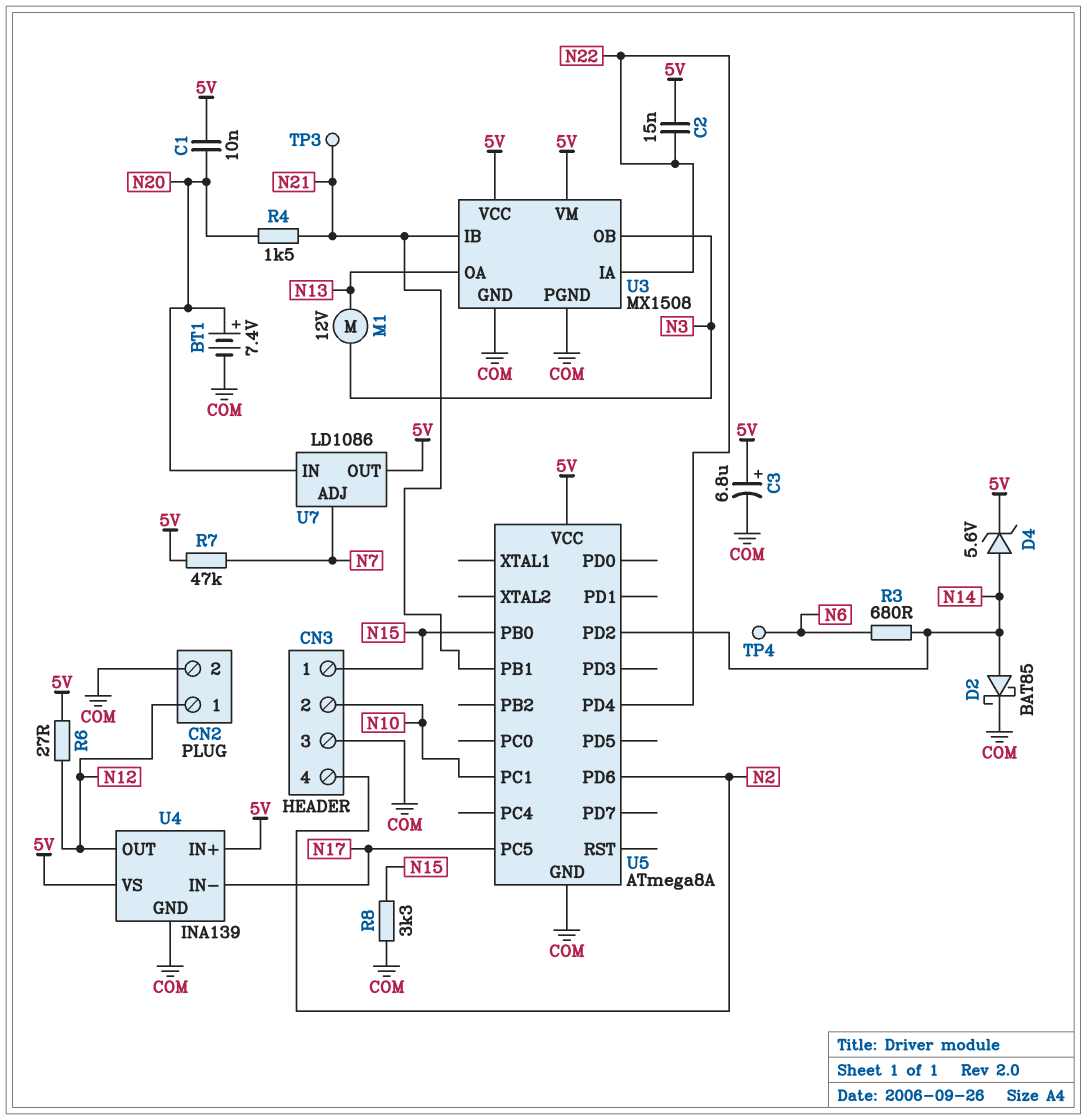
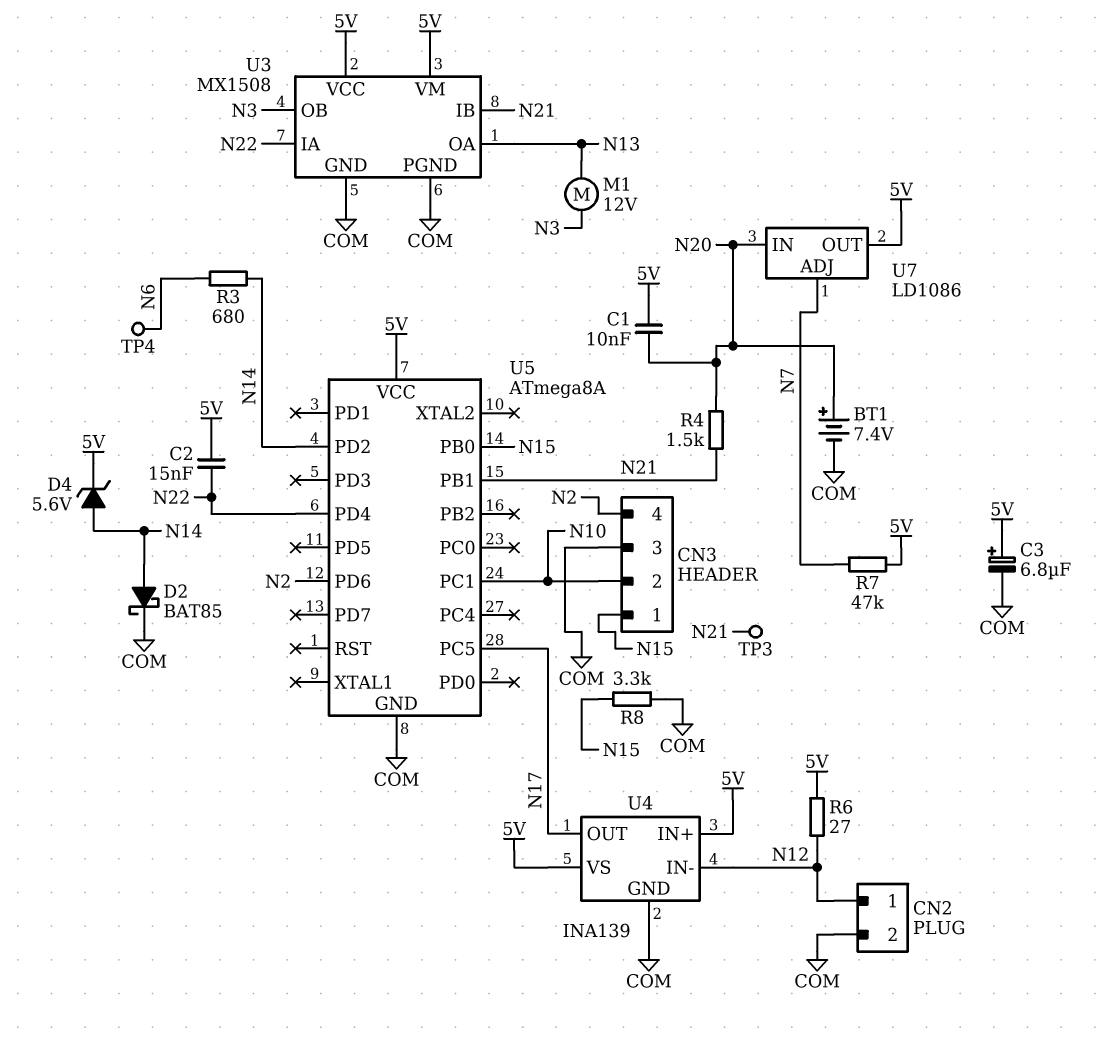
U4 pin IN-: N17 -> N12
U4 pin OUT: N12 -> N17

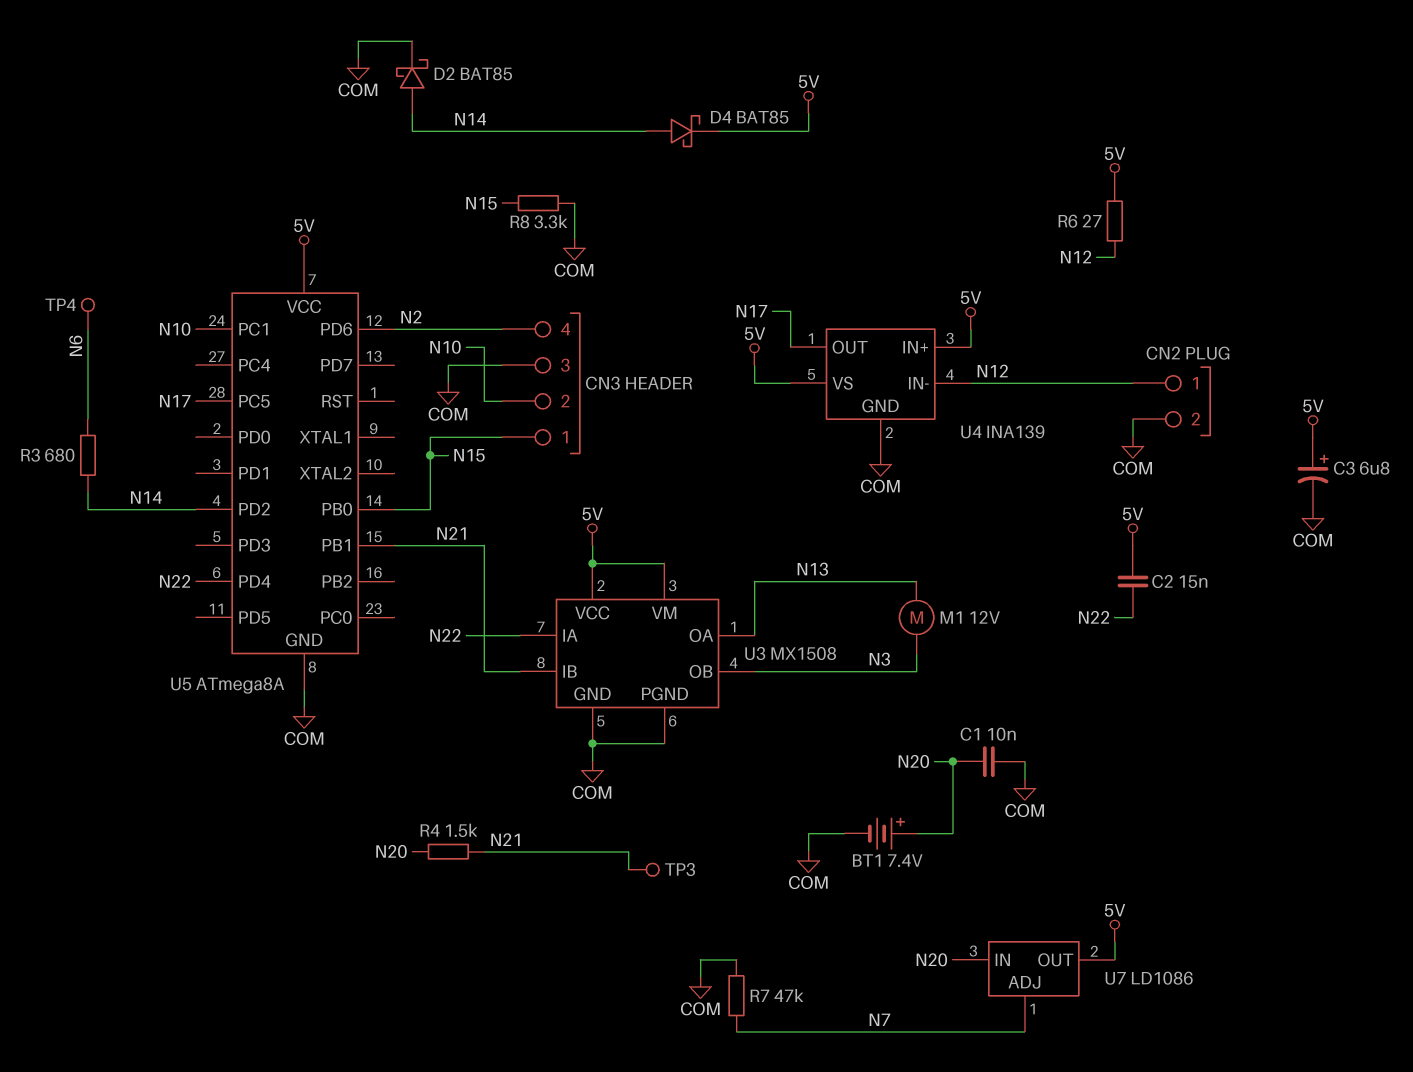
C1: 10nF (5V, N20) -> 10nF (COM, N20)
D4: zener 5.6V (A N14, K 5V) -> schottky BAT85 (A N14, K 5V)
R7: 47k (5V, N7) -> 47k (COM, N7)

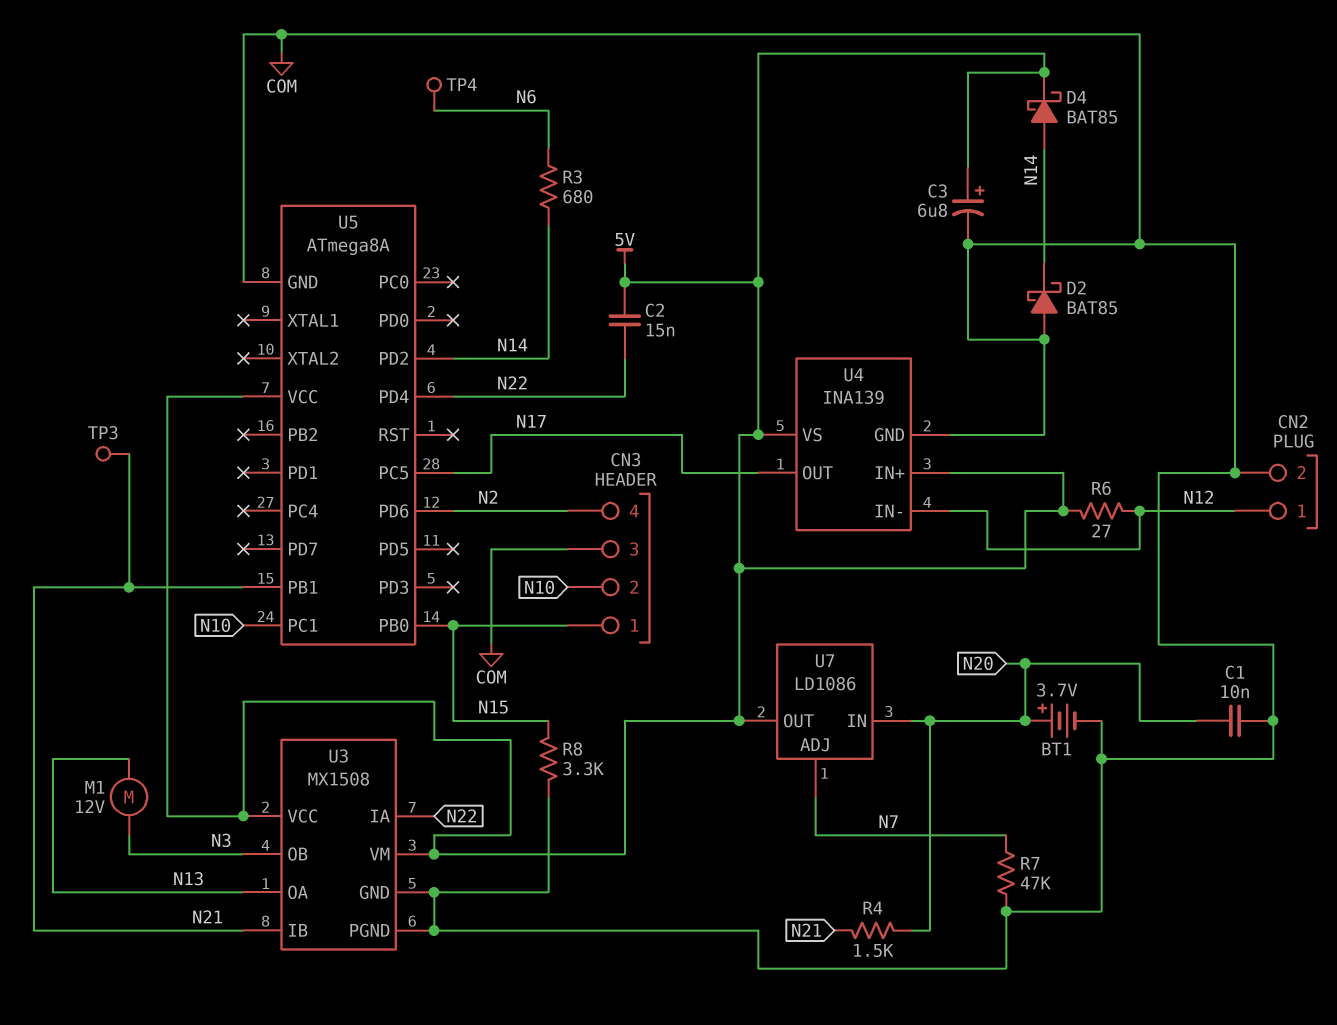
BT1: 7.4V (plus N20, minus COM) -> 3.7V (plus N20, minus COM)
D2: schottky BAT85 (A N14, K COM) -> schottky BAT85 (A COM, K N14)

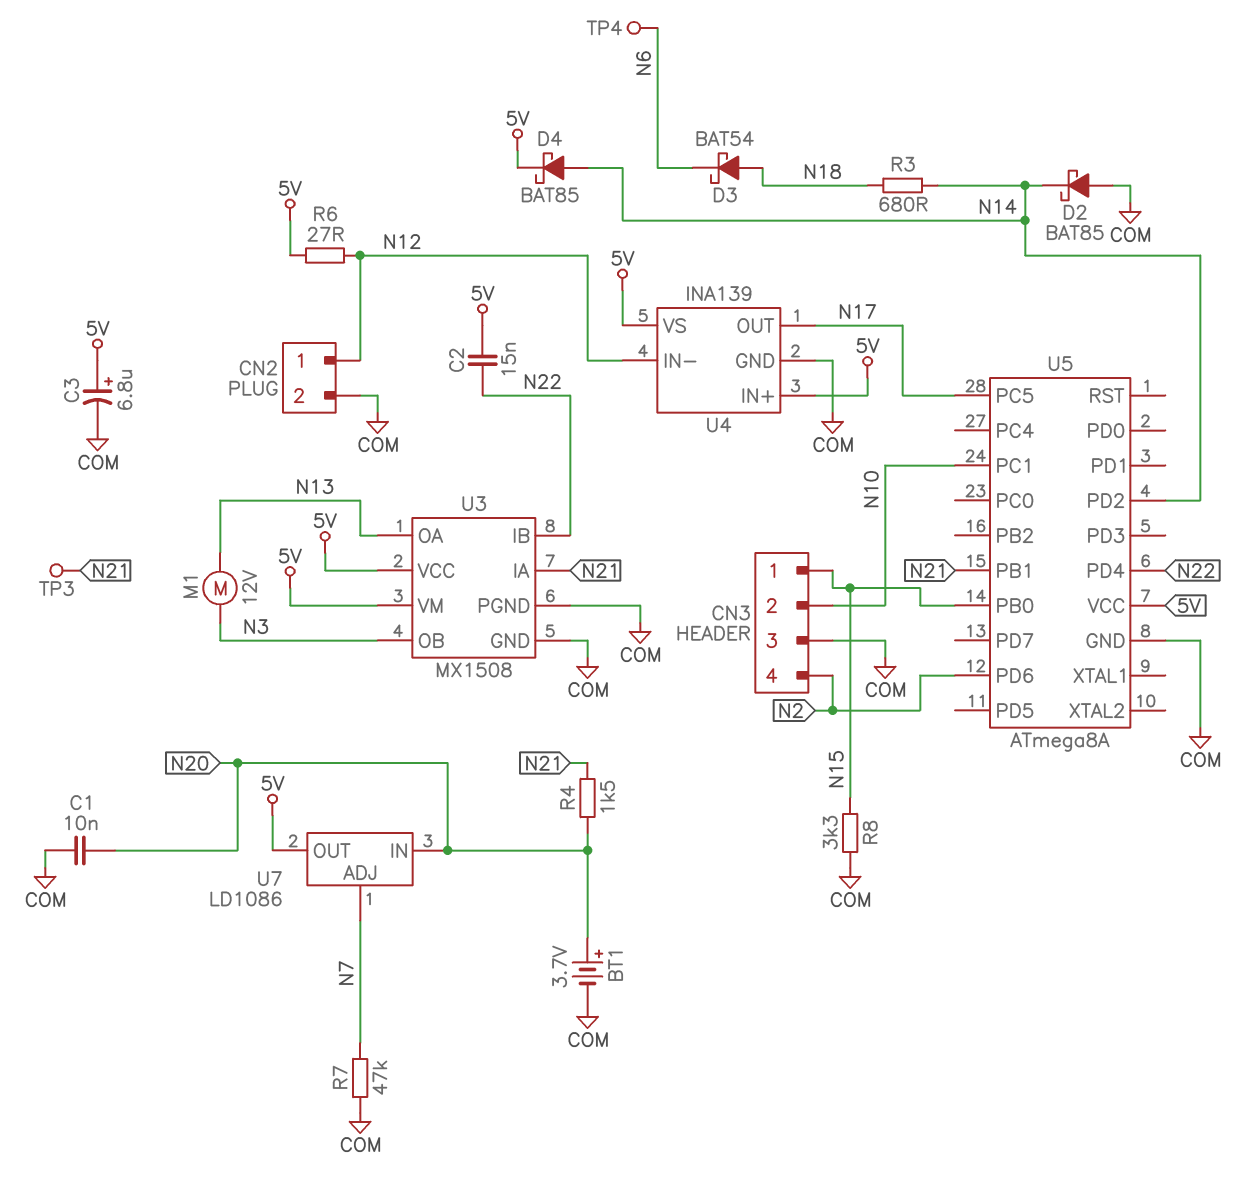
D3: none -> schottky BAT54 (A N18, K N6)
R3: 680 (N6, N14) -> 680 (N14, N18)
U3 pin IA: N22 -> N21
U3 pin IB: N21 -> N22

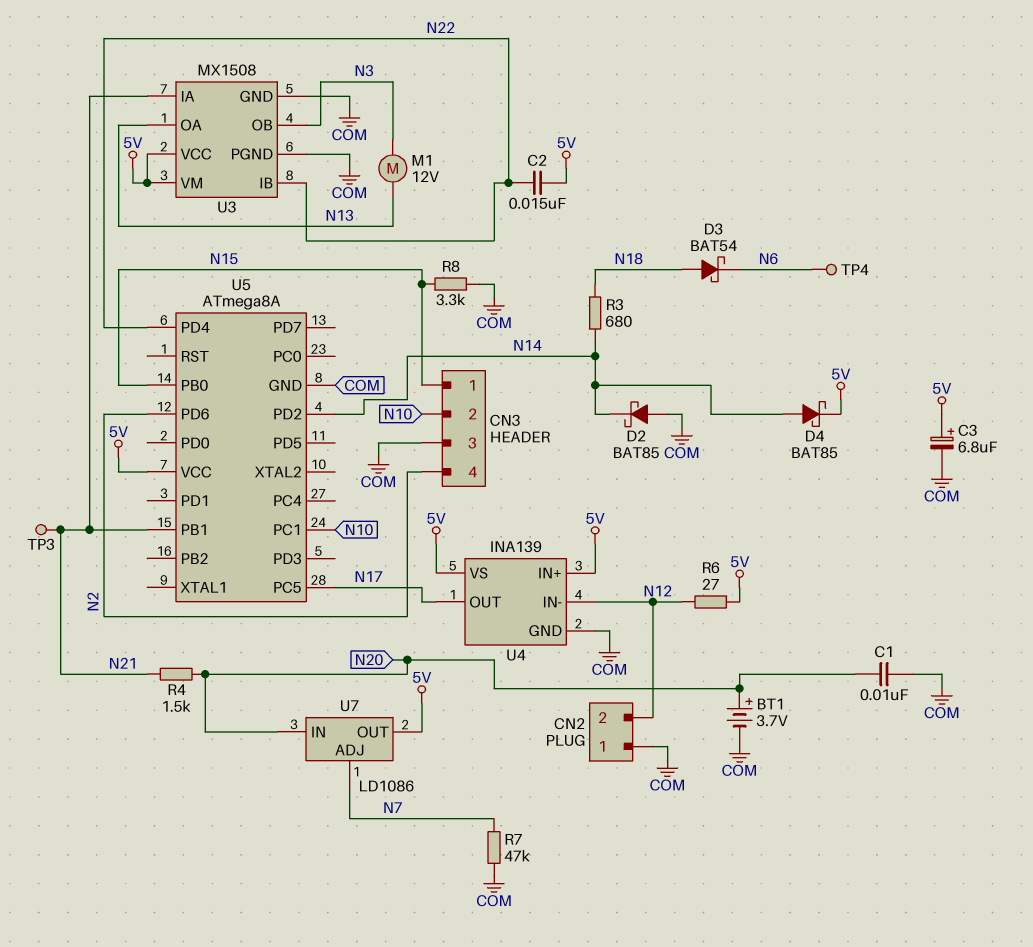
CN2 pin 1: N12 -> COM
CN2 pin 2: COM -> N12

